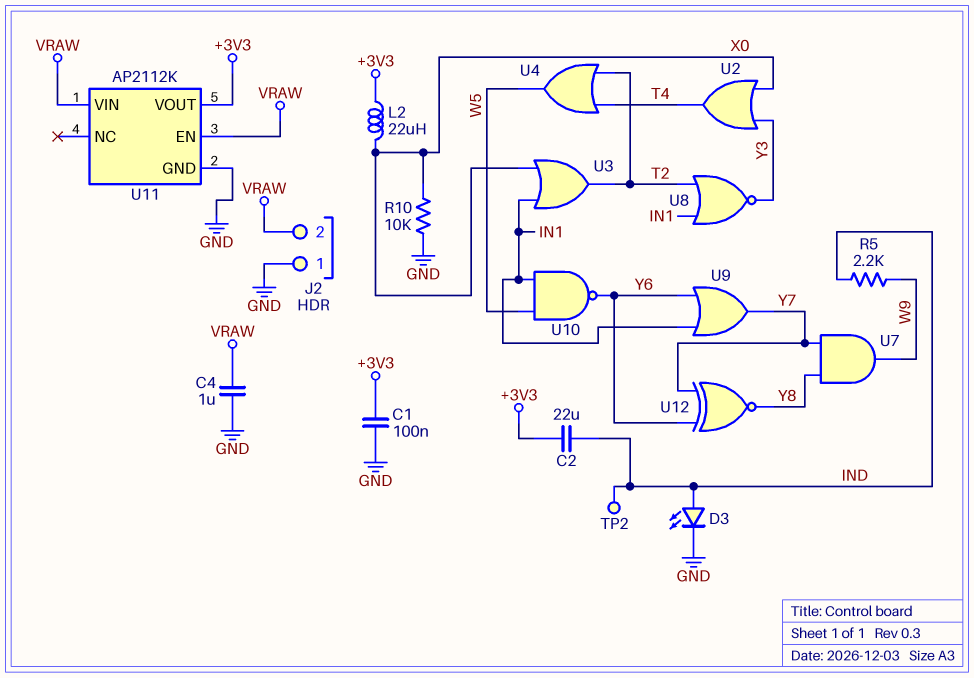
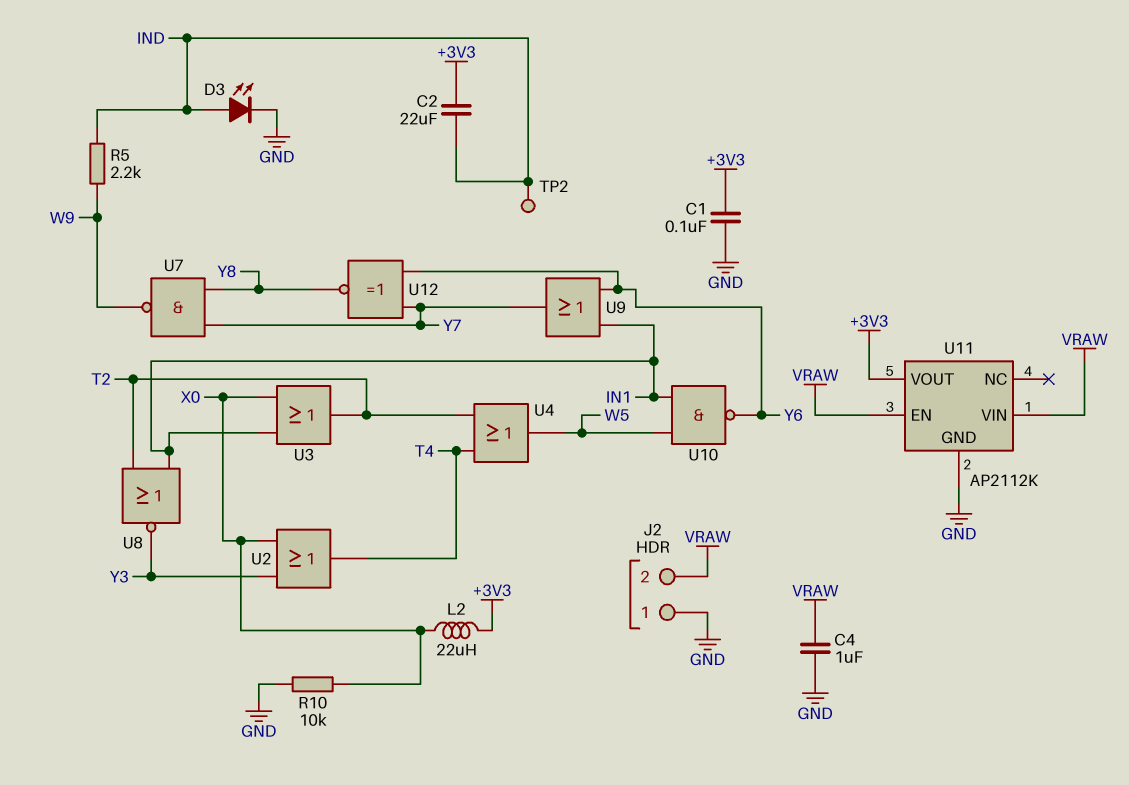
U7: AND (in Y7, in Y8, out W9) -> NAND (in Y7, in Y8, out W9)

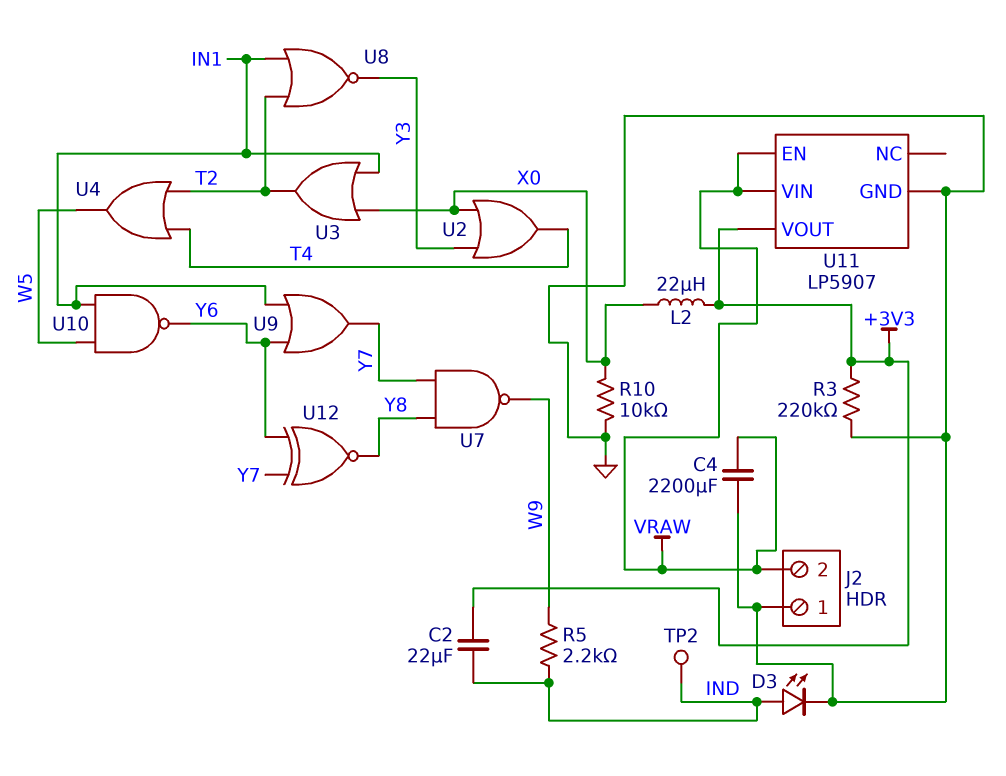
C1: 100nF (+3V3, GND) -> none
C4: 1uF (GND, VRAW) -> 2200uF (GND, VRAW)
R3: none -> 220k (+3V3, GND)
U11: AP2112K -> LP5907

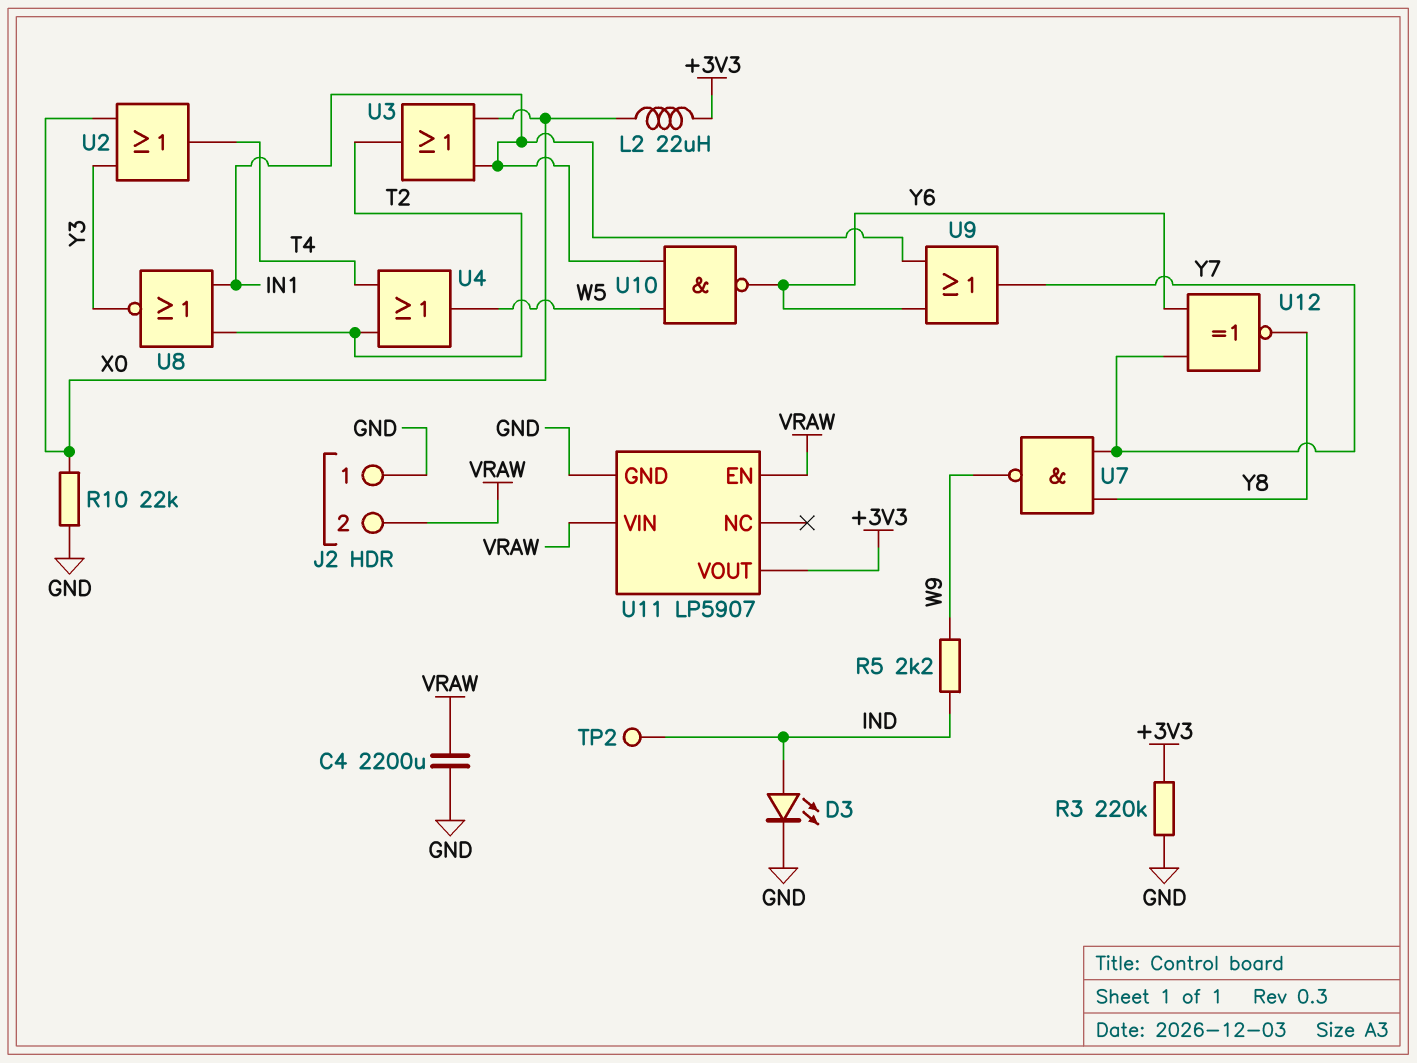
C2: 22uF (+3V3, IND) -> none
R10: 10k (GND, X0) -> 22k (GND, X0)

